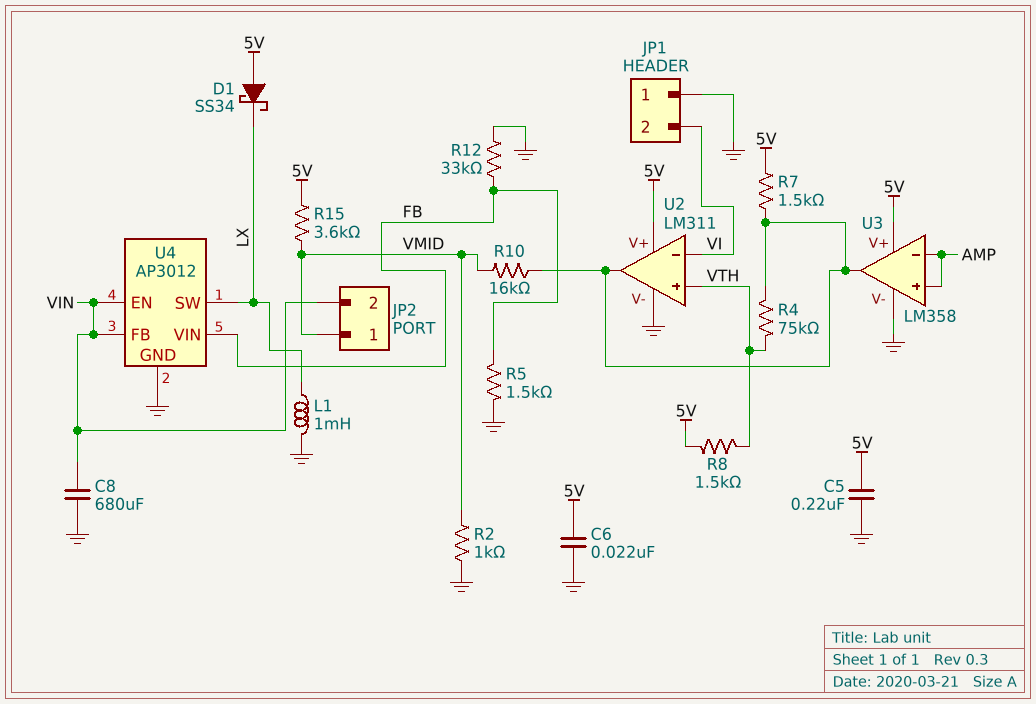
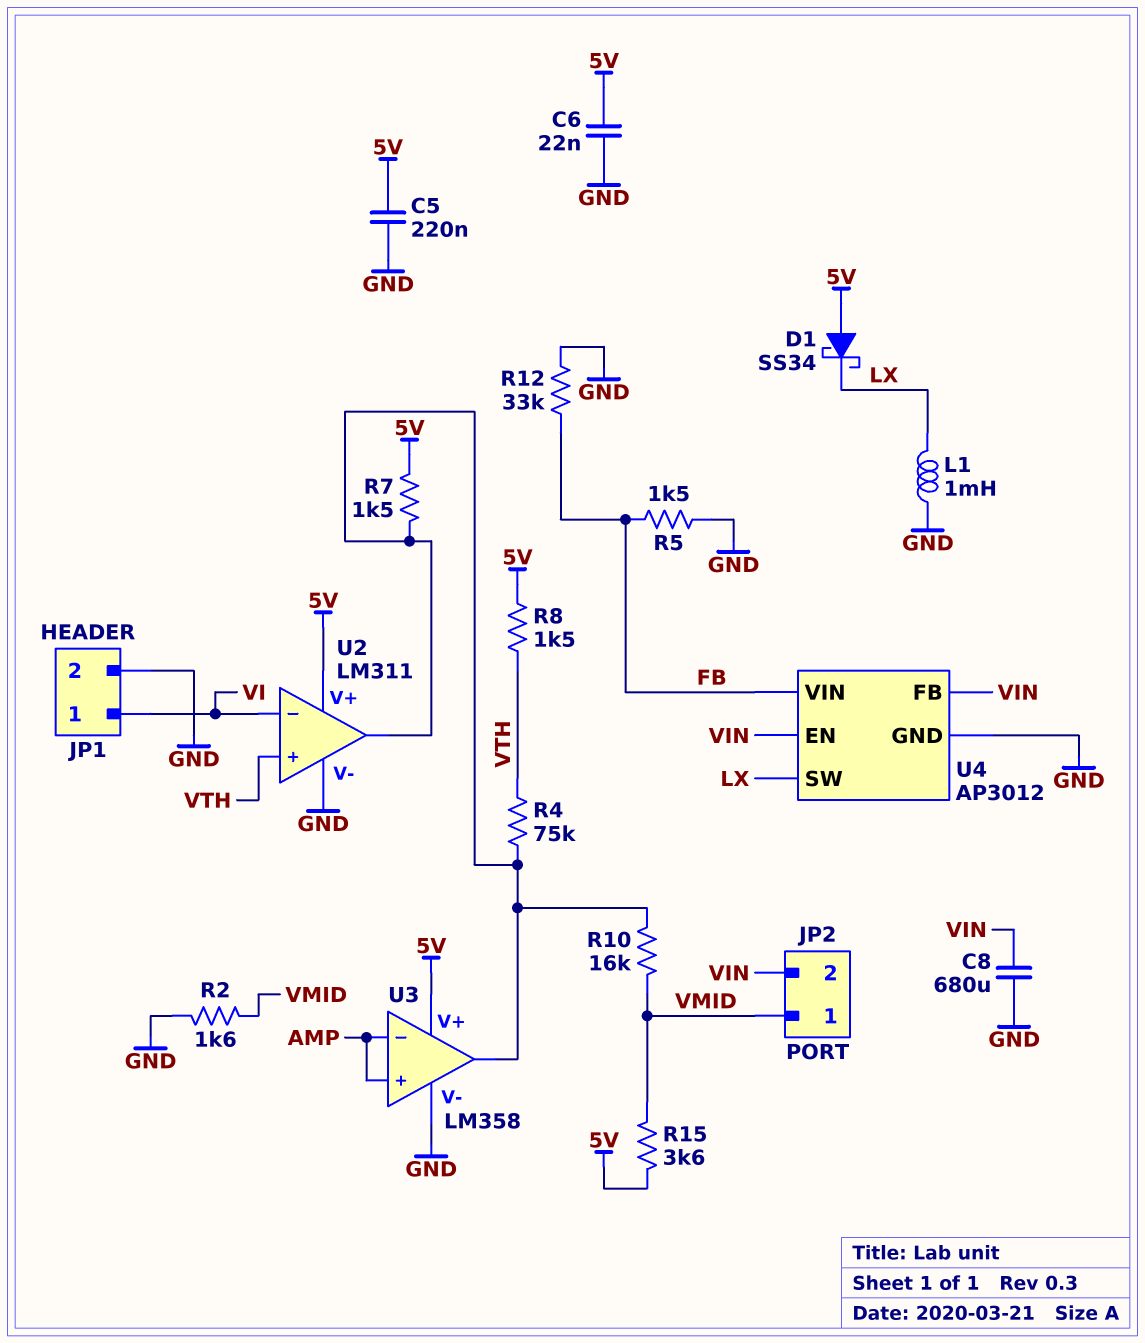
JP1 pin 1: GND -> VI
JP1 pin 2: VI -> GND
R2: 1k (GND, VMID) -> 1.6k (GND, VMID)

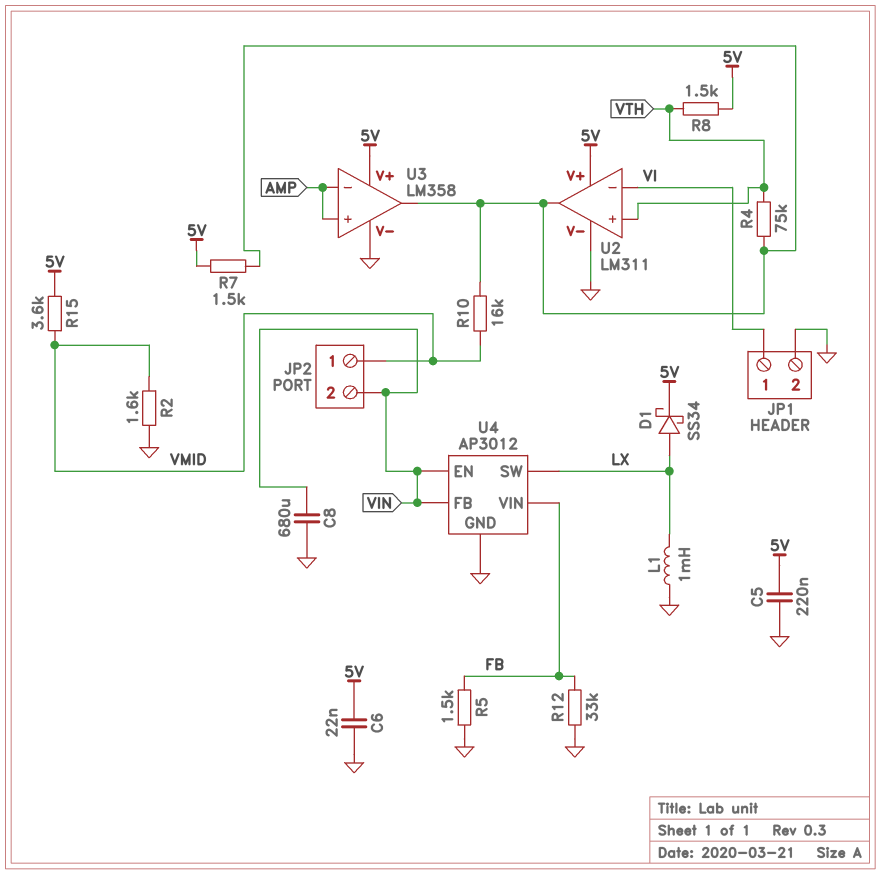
D1: schottky SS34 (A 5V, K LX) -> schottky SS34 (A LX, K 5V)

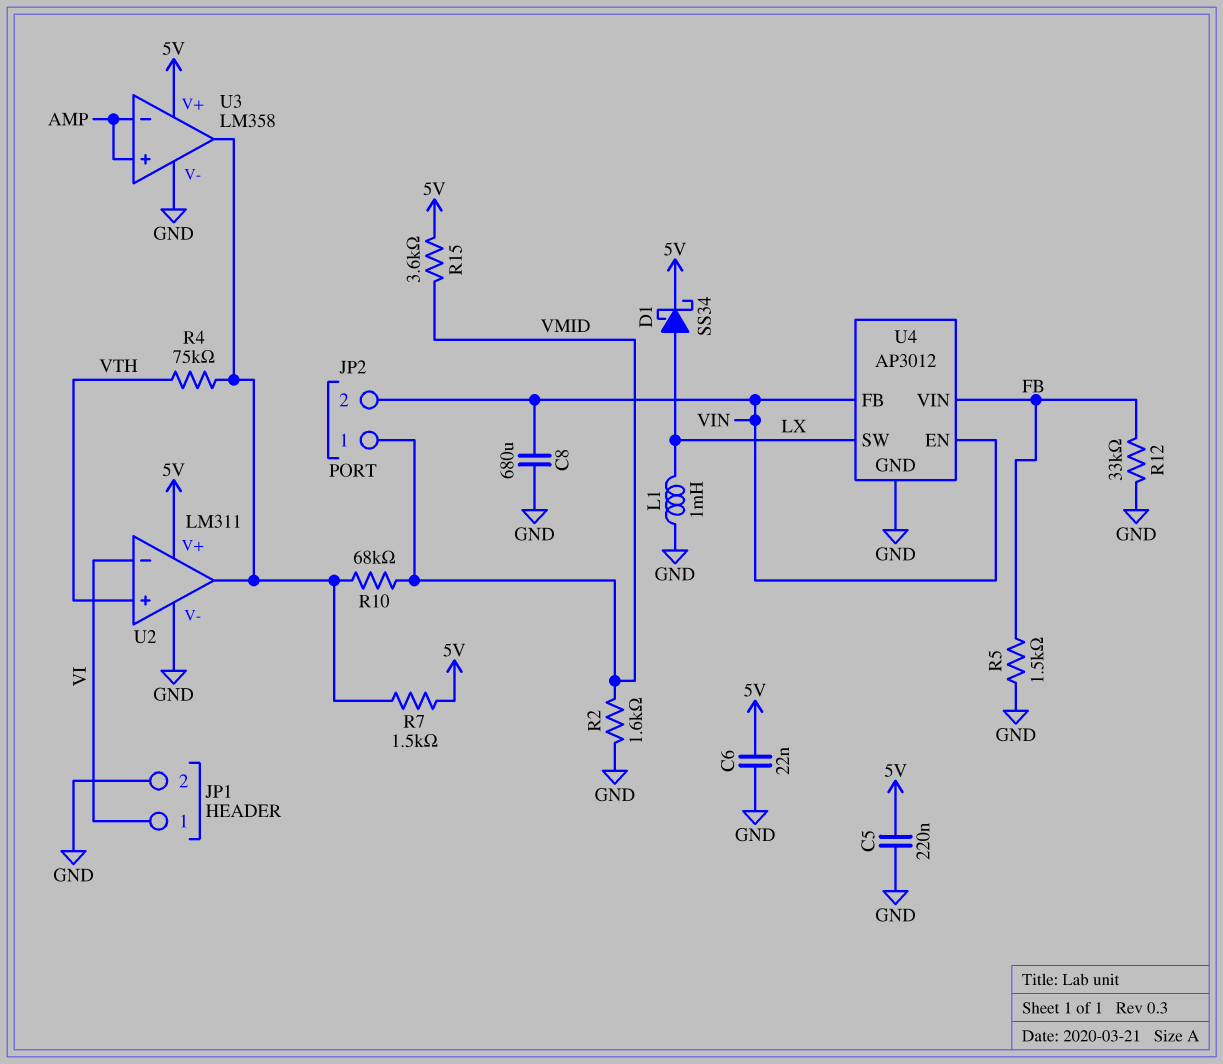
R8: 1.5k (5V, VTH) -> none
R10: 16k (U2/out, VMID) -> 68k (U2/out, VMID)

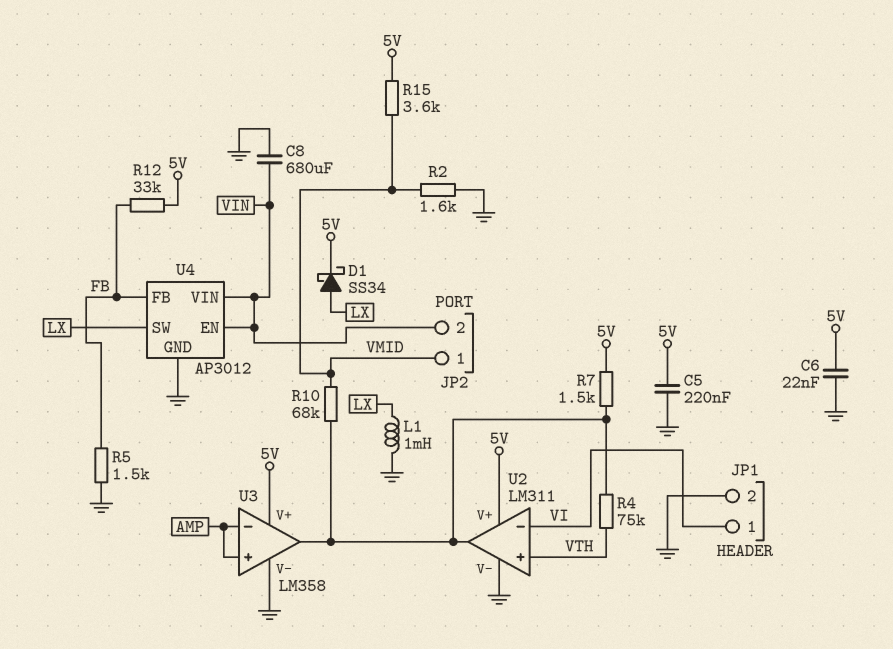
R12: 33k (FB, GND) -> 33k (5V, FB)
U4 pin FB: VIN -> FB
U4 pin VIN: FB -> VIN

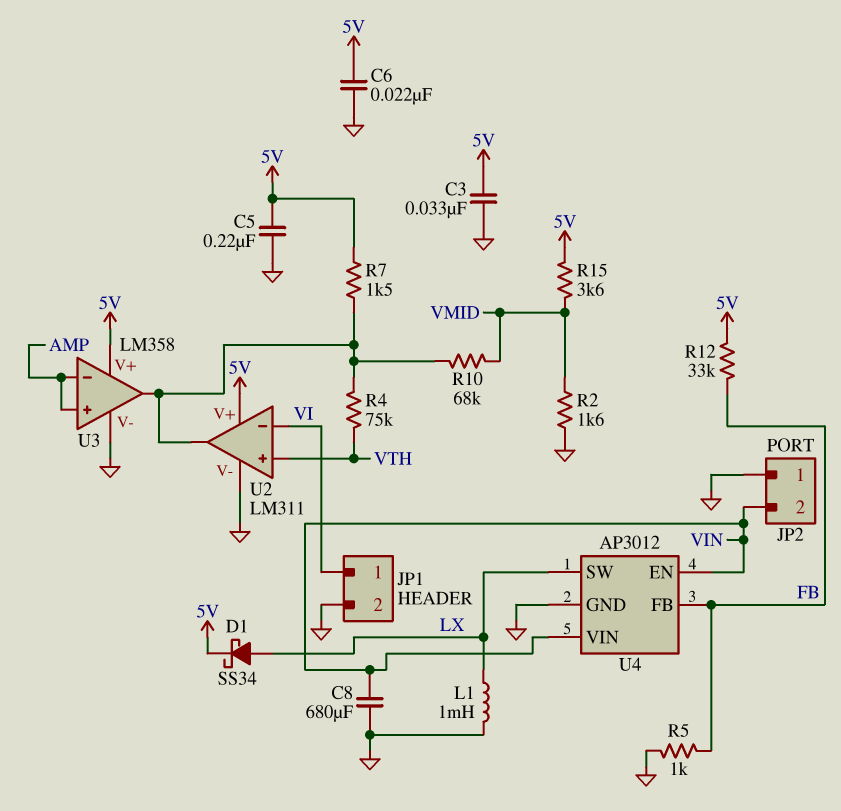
C3: none -> 33nF (5V, GND)
JP2 pin 1: VMID -> GND
R5: 1.5k (FB, GND) -> 1k (FB, GND)

